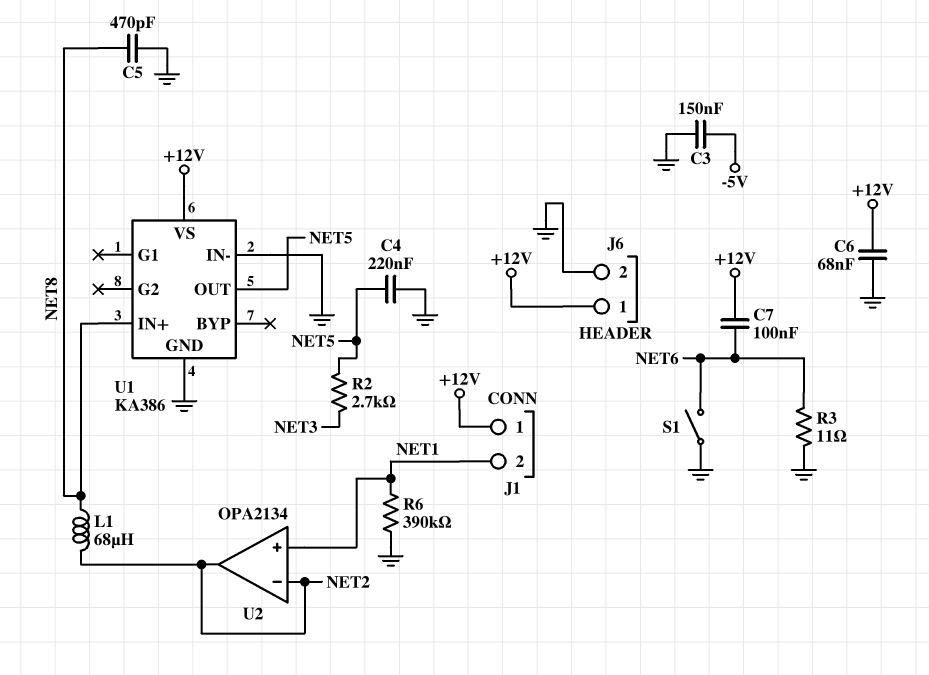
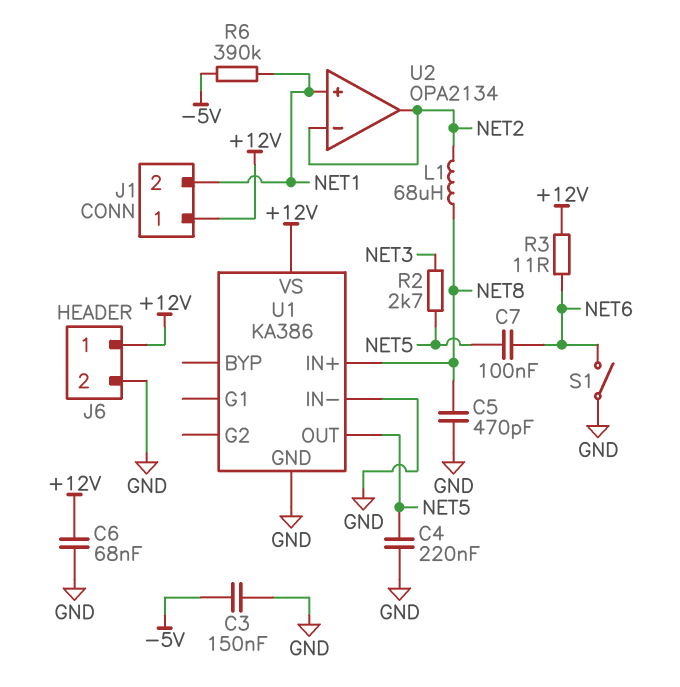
C7: 100nF (+12V, NET6) -> 100nF (NET5, NET6)
R3: 11 (GND, NET6) -> 11 (+12V, NET6)
R6: 390k (GND, NET1) -> 390k (-5V, NET1)

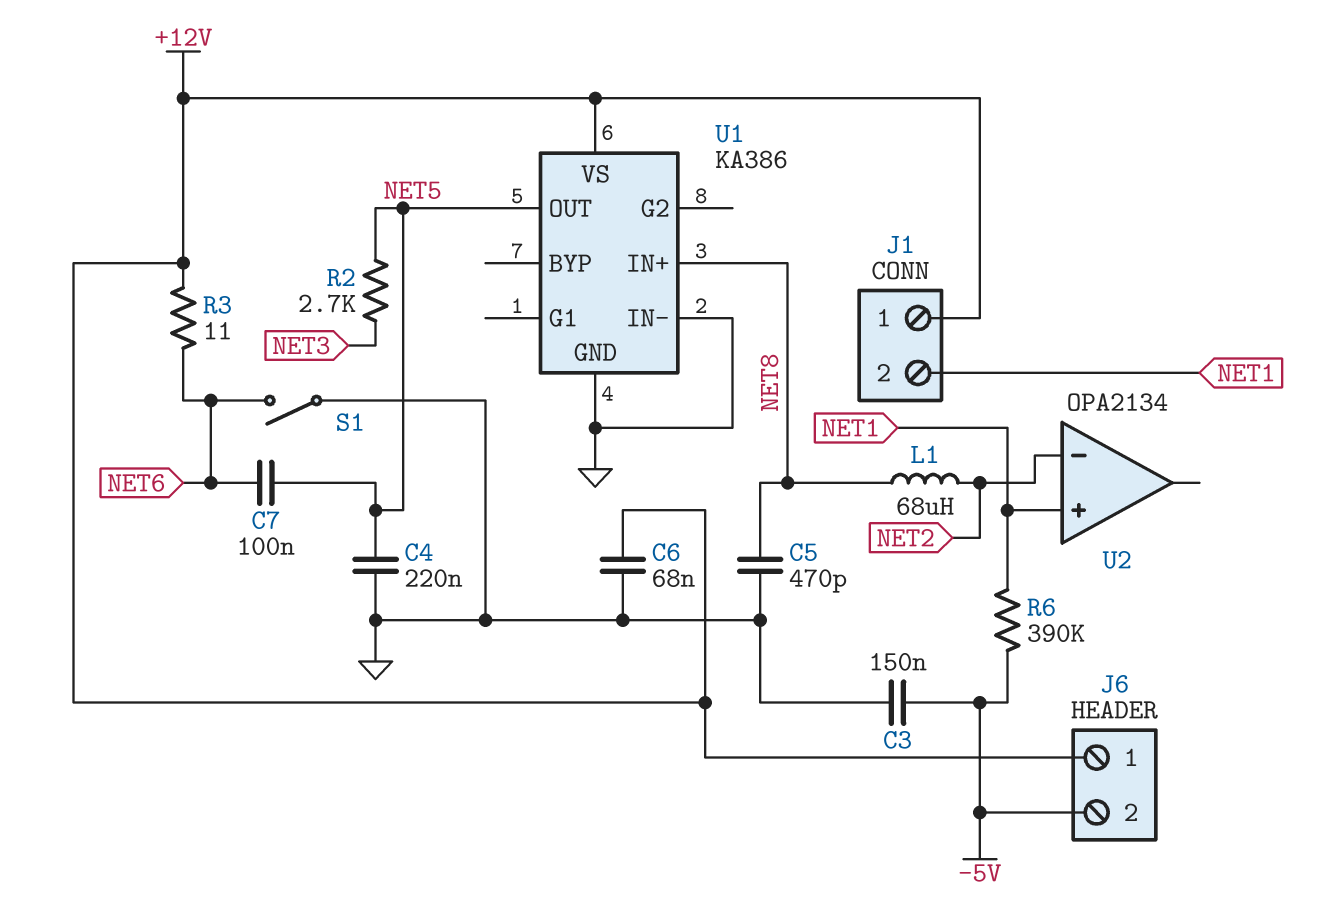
J6 pin 2: GND -> -5V
U2 pin out: NET2 -> none

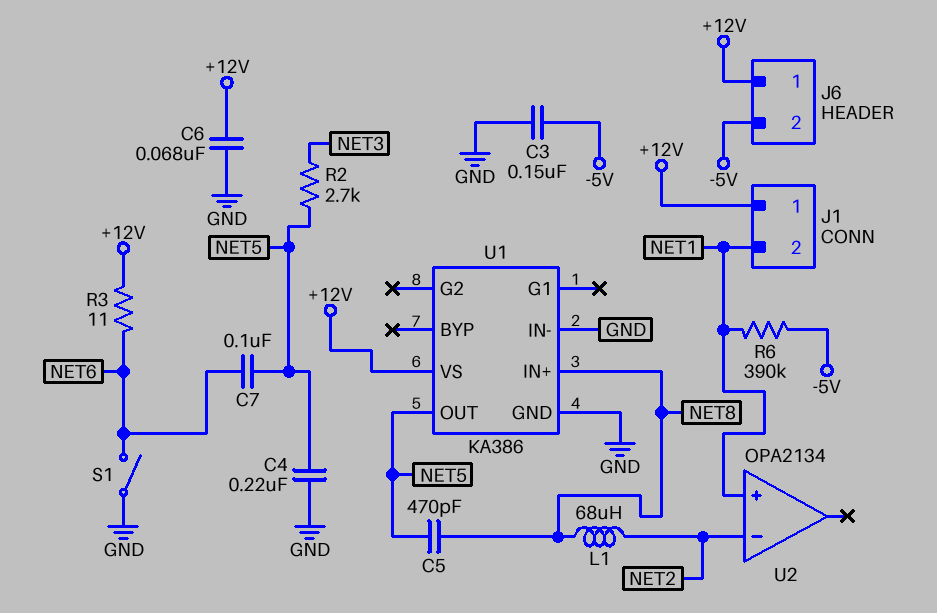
C5: 470pF (GND, NET8) -> 470pF (NET5, NET8)

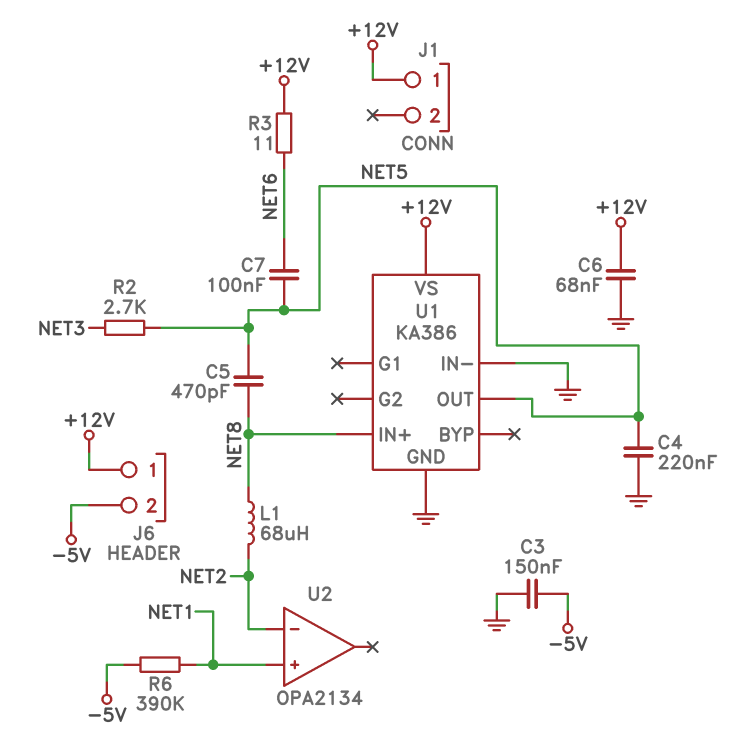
J1 pin 2: NET1 -> none
S1: switch (GND, NET6) -> none

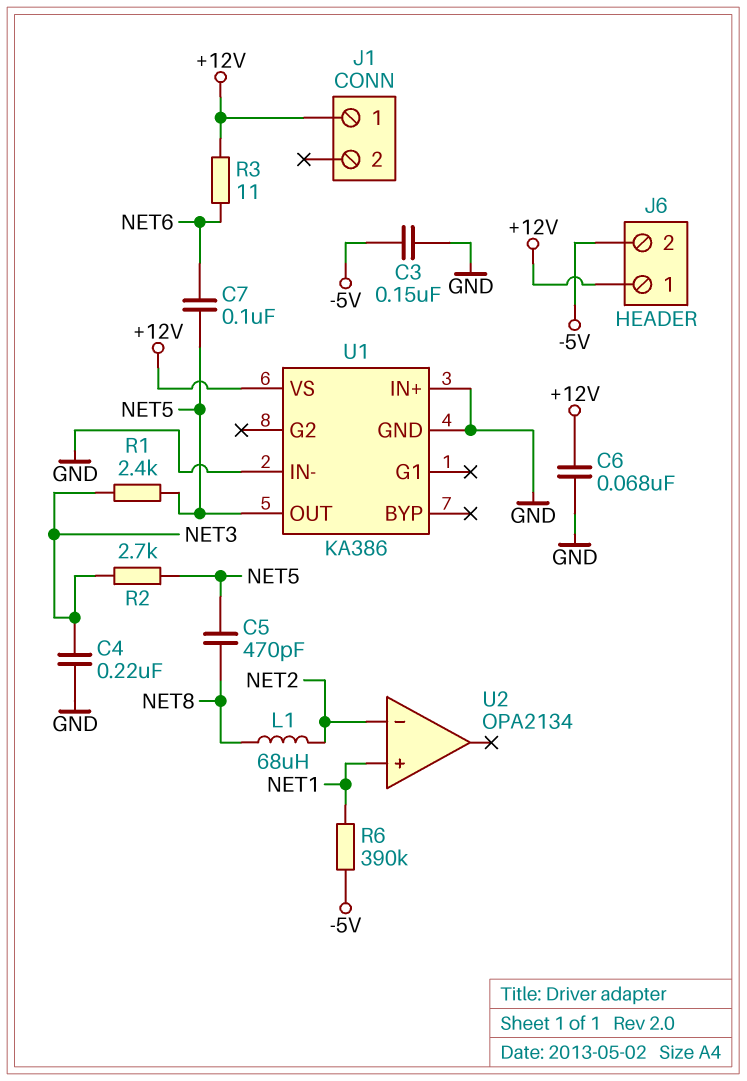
C4: 220nF (GND, NET5) -> 220nF (GND, NET3)
R1: none -> 2.4k (NET3, NET5)
U1 pin IN+: NET8 -> GND

